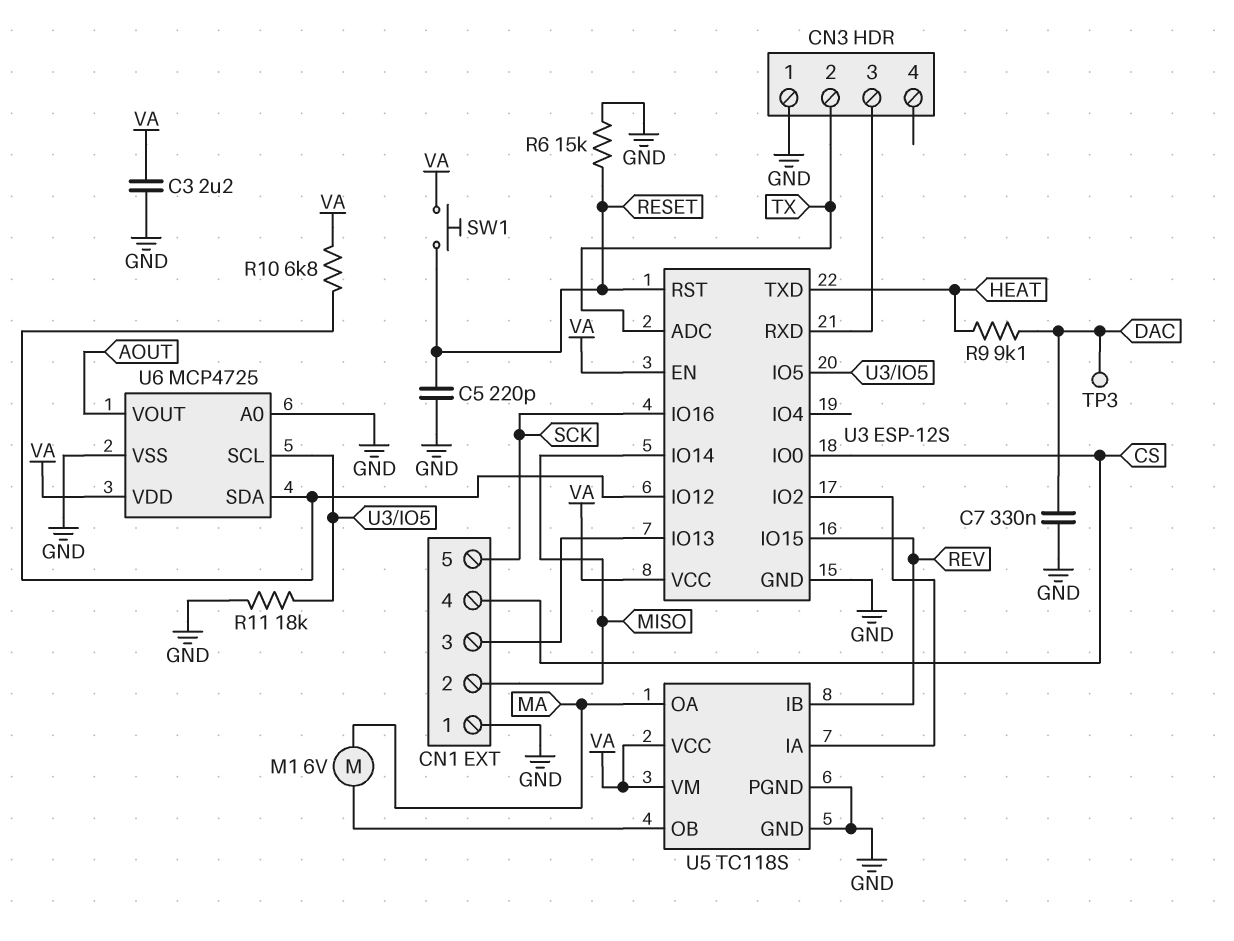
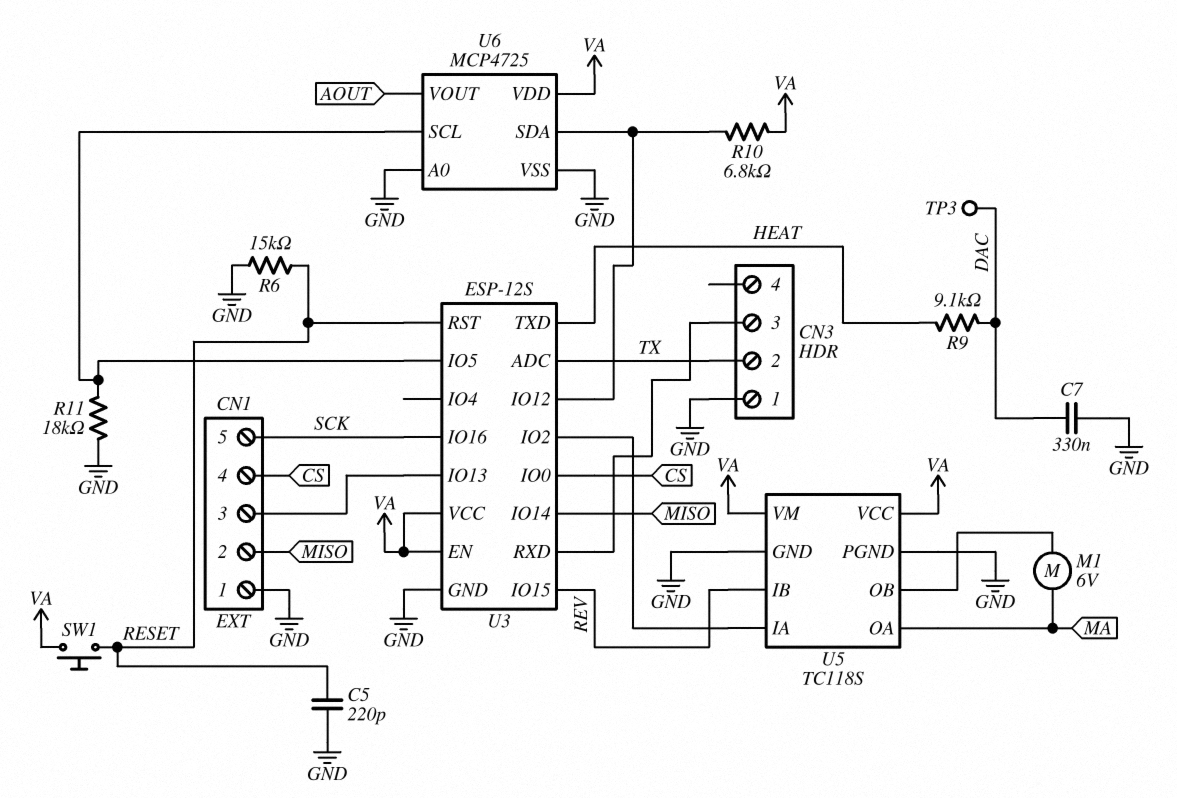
C3: 2.2uF (GND, VA) -> none

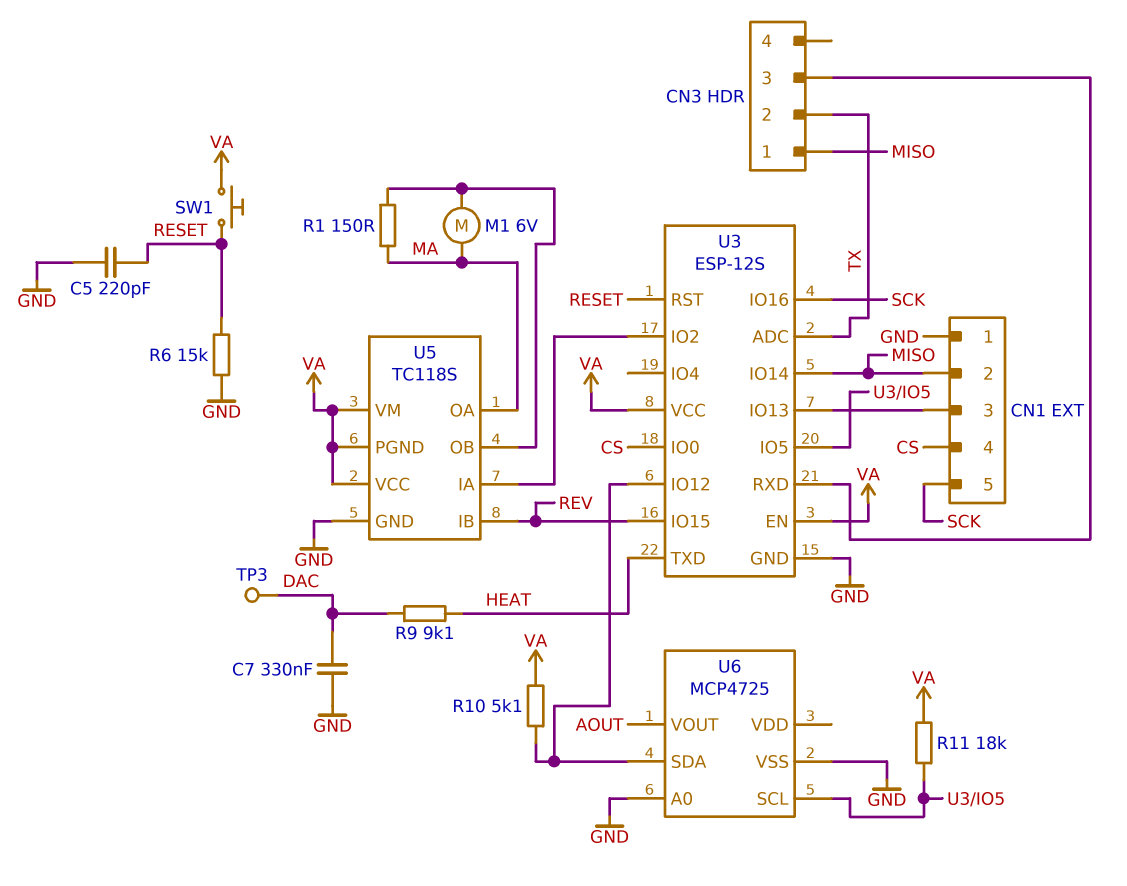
CN3 pin 1: GND -> MISO
R1: none -> 150 (MA, U5/OB)
R10: 6.8k (U3/IO12, VA) -> 5.1k (U3/IO12, VA)
R11: 18k (GND, U3/IO5) -> 18k (U3/IO5, VA)
U5 pin PGND: GND -> VA
U6 pin VDD: VA -> none

